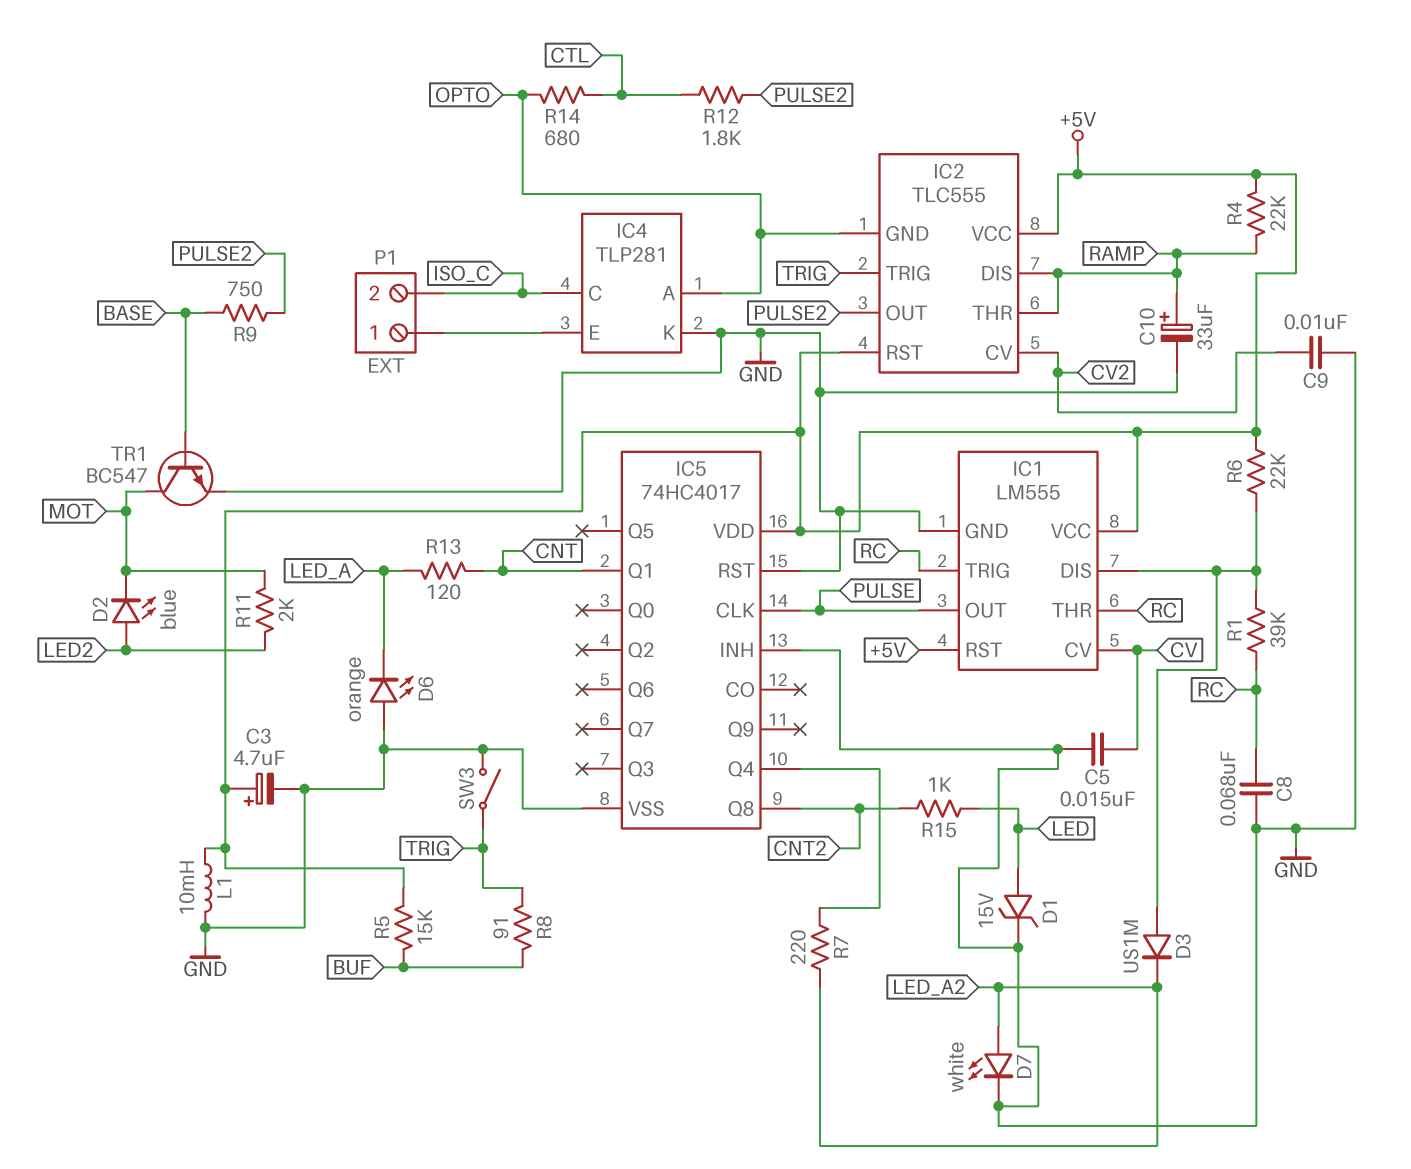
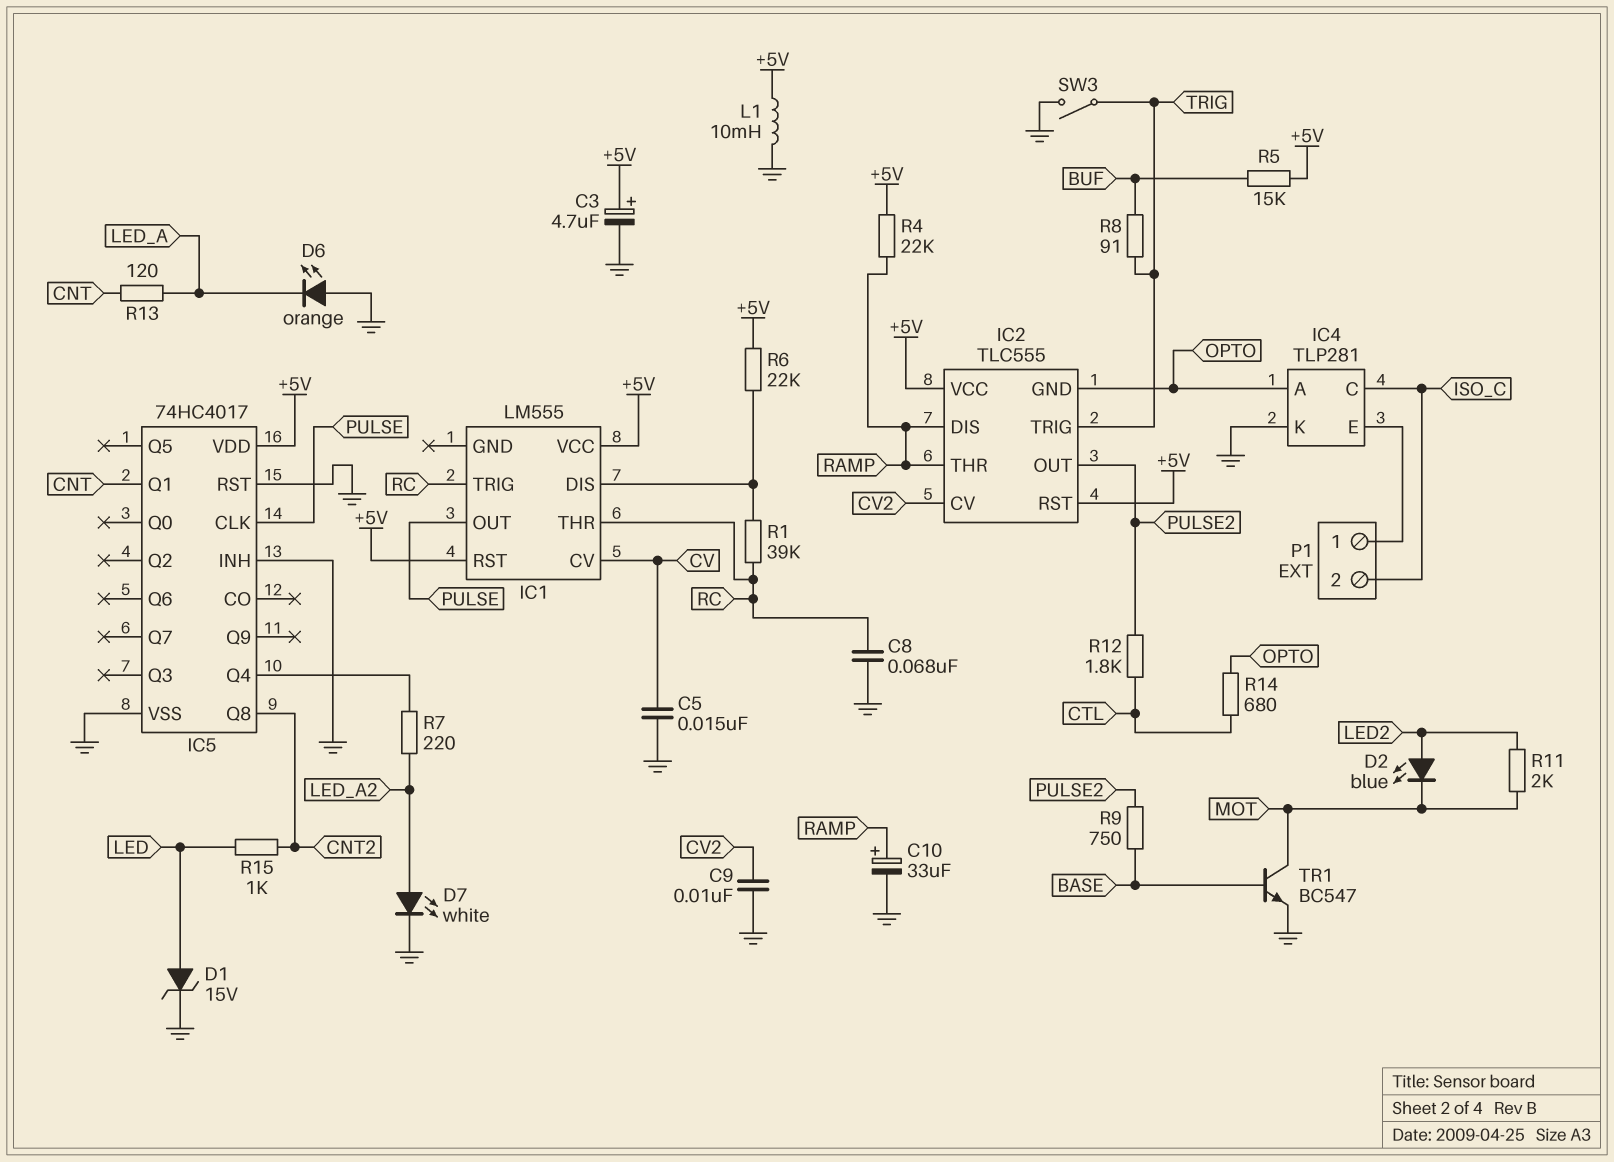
D3: diode US1M (A IC1/DIS, K LED_A2) -> none
IC1 pin GND: GND -> none

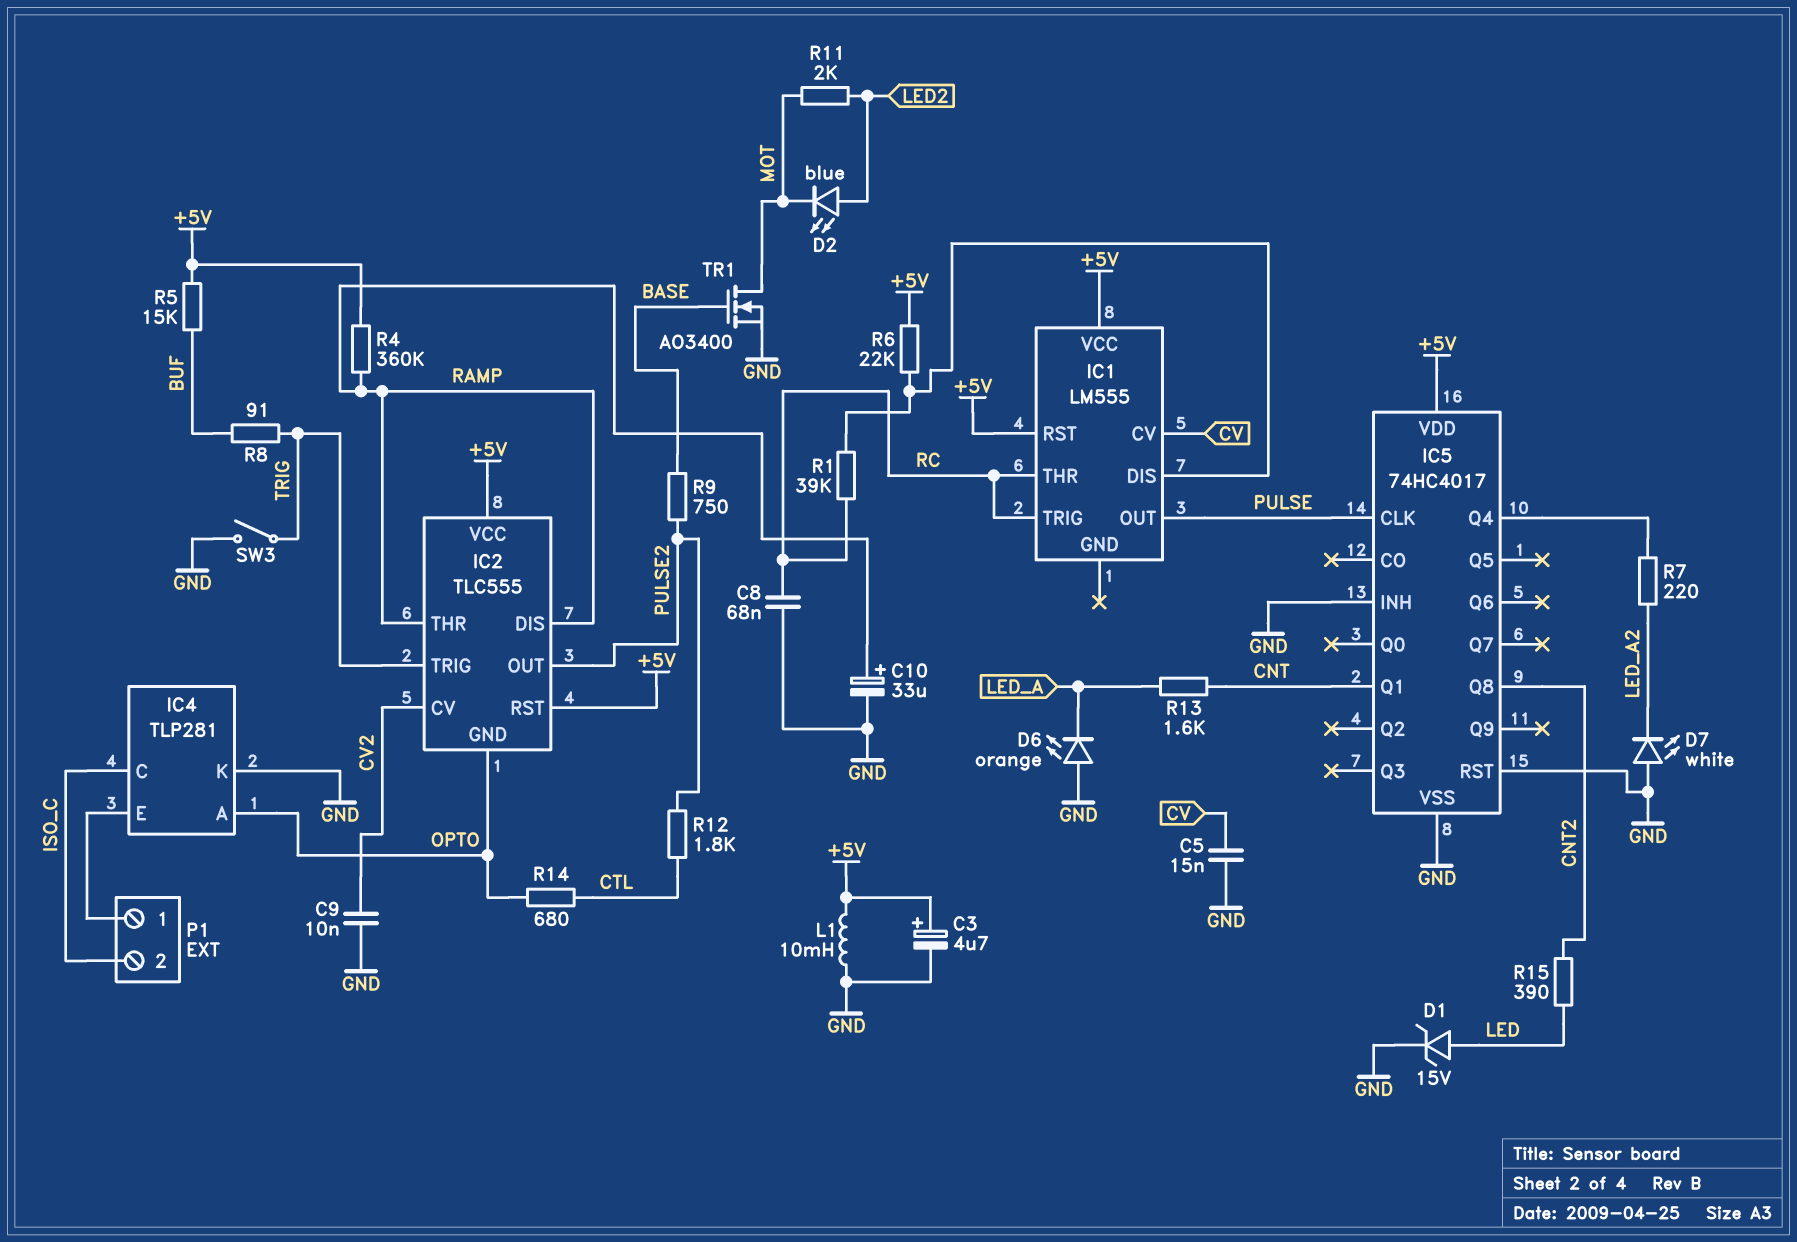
D7: LED white (A LED_A2, K GND) -> LED white (A GND, K LED_A2)
R4: 22k (+5V, RAMP) -> 360k (+5V, RAMP)
R13: 120 (CNT, LED_A) -> 1.6k (CNT, LED_A)
R15: 1k (CNT2, LED) -> 390 (CNT2, LED)
TR1: NPN BC547 (B BASE, C MOT, E GND) -> NMOS AO3400 (G BASE, D MOT, S GND)

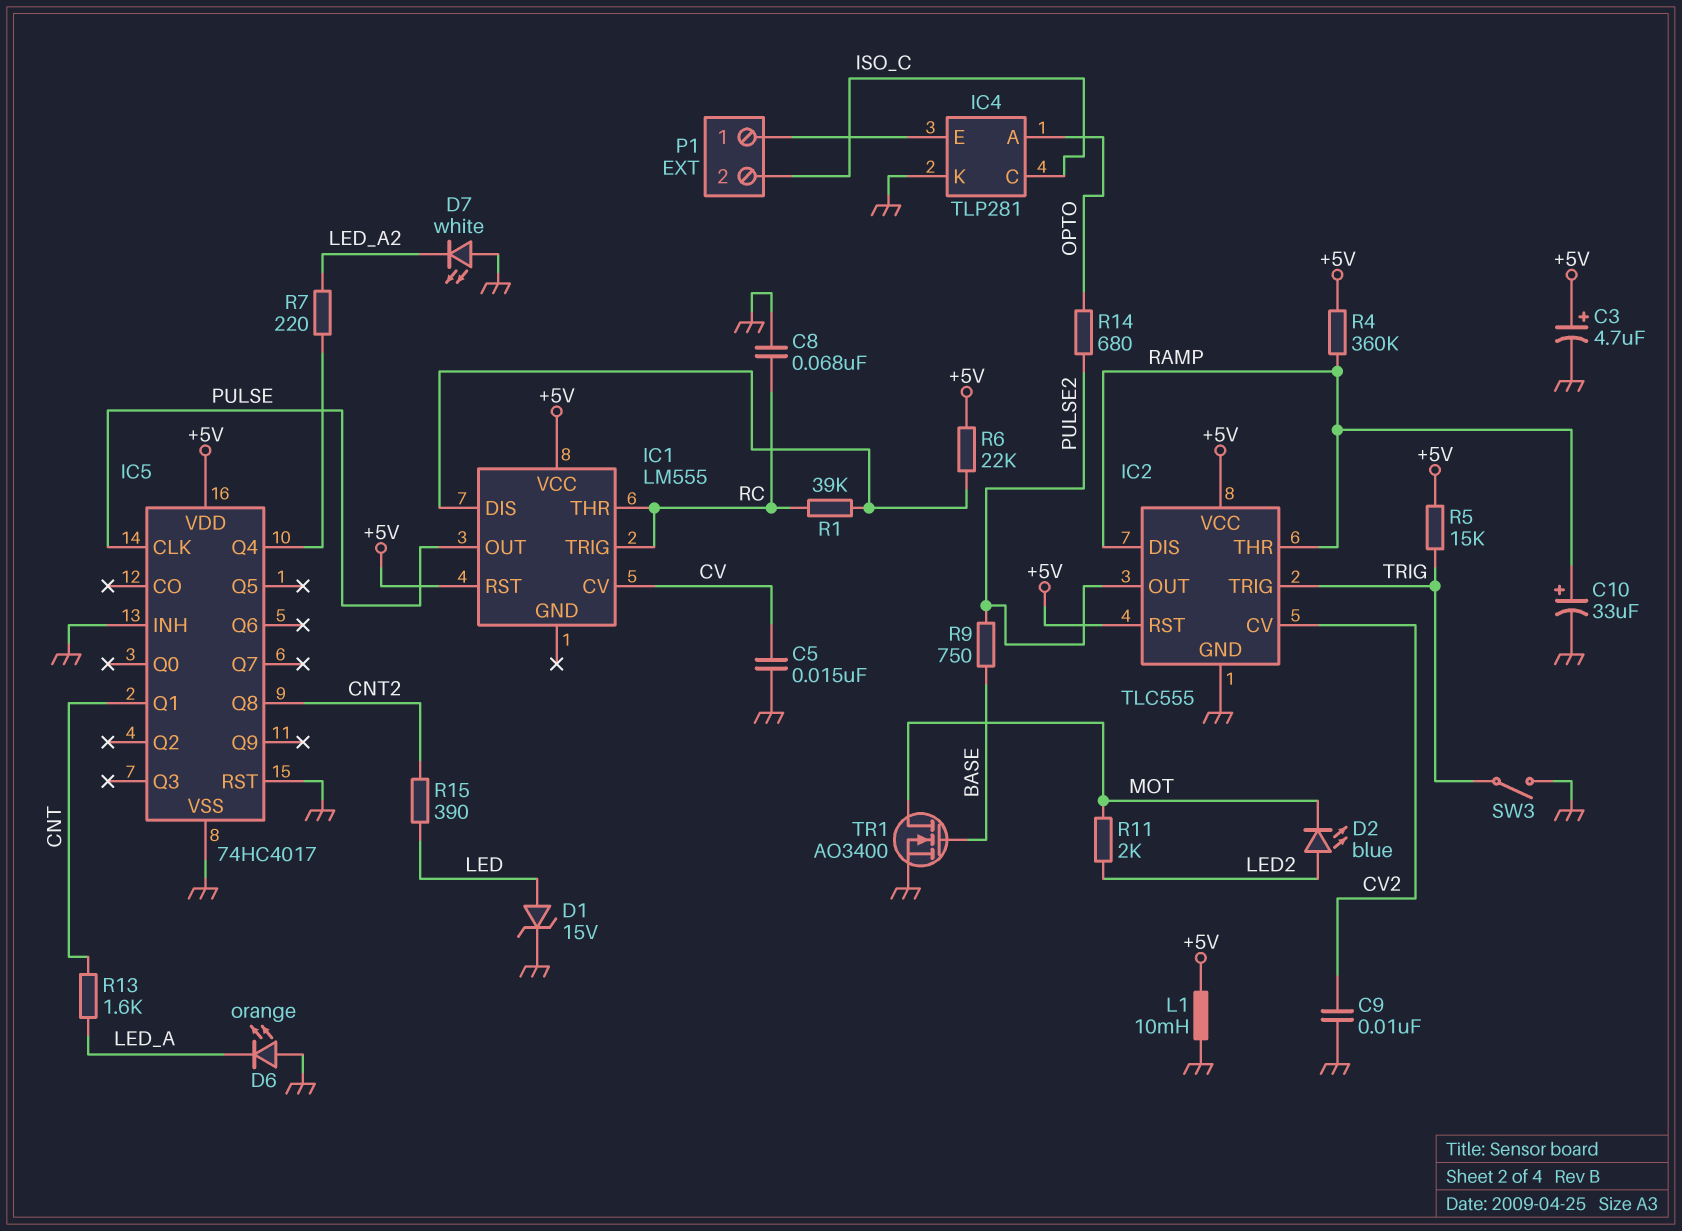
IC2 pin GND: OPTO -> GND
R5: 15k (+5V, BUF) -> 15k (+5V, TRIG)
R8: 91 (BUF, TRIG) -> none
R12: 1.8k (CTL, PULSE2) -> none
R14: 680 (CTL, OPTO) -> 680 (OPTO, PULSE2)

